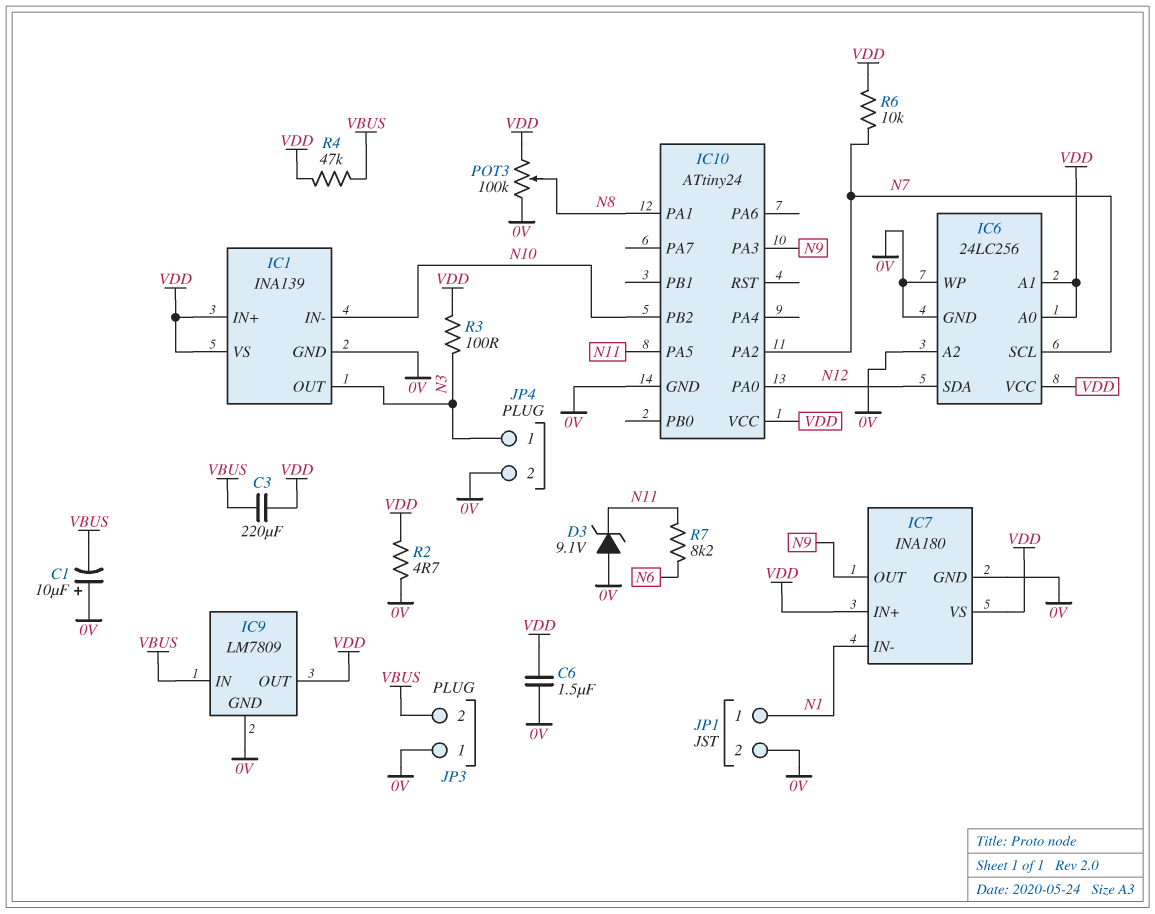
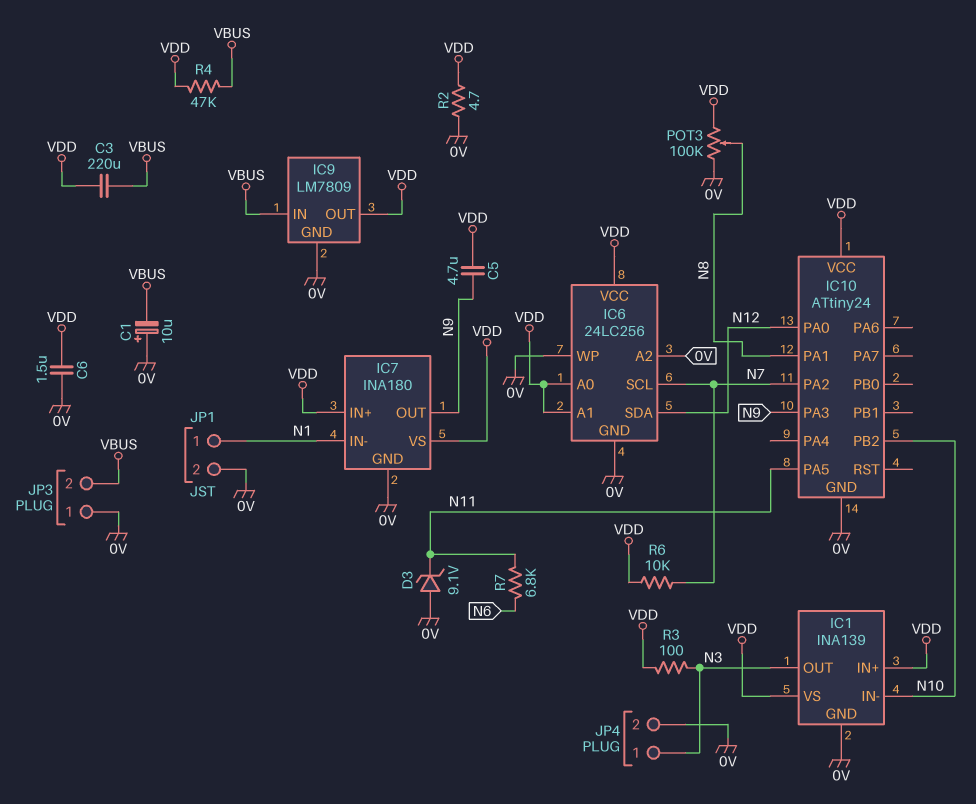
C5: none -> 4.7uF (N9, VDD)
R7: 8.2k (N6, N11) -> 6.8k (N6, N11)

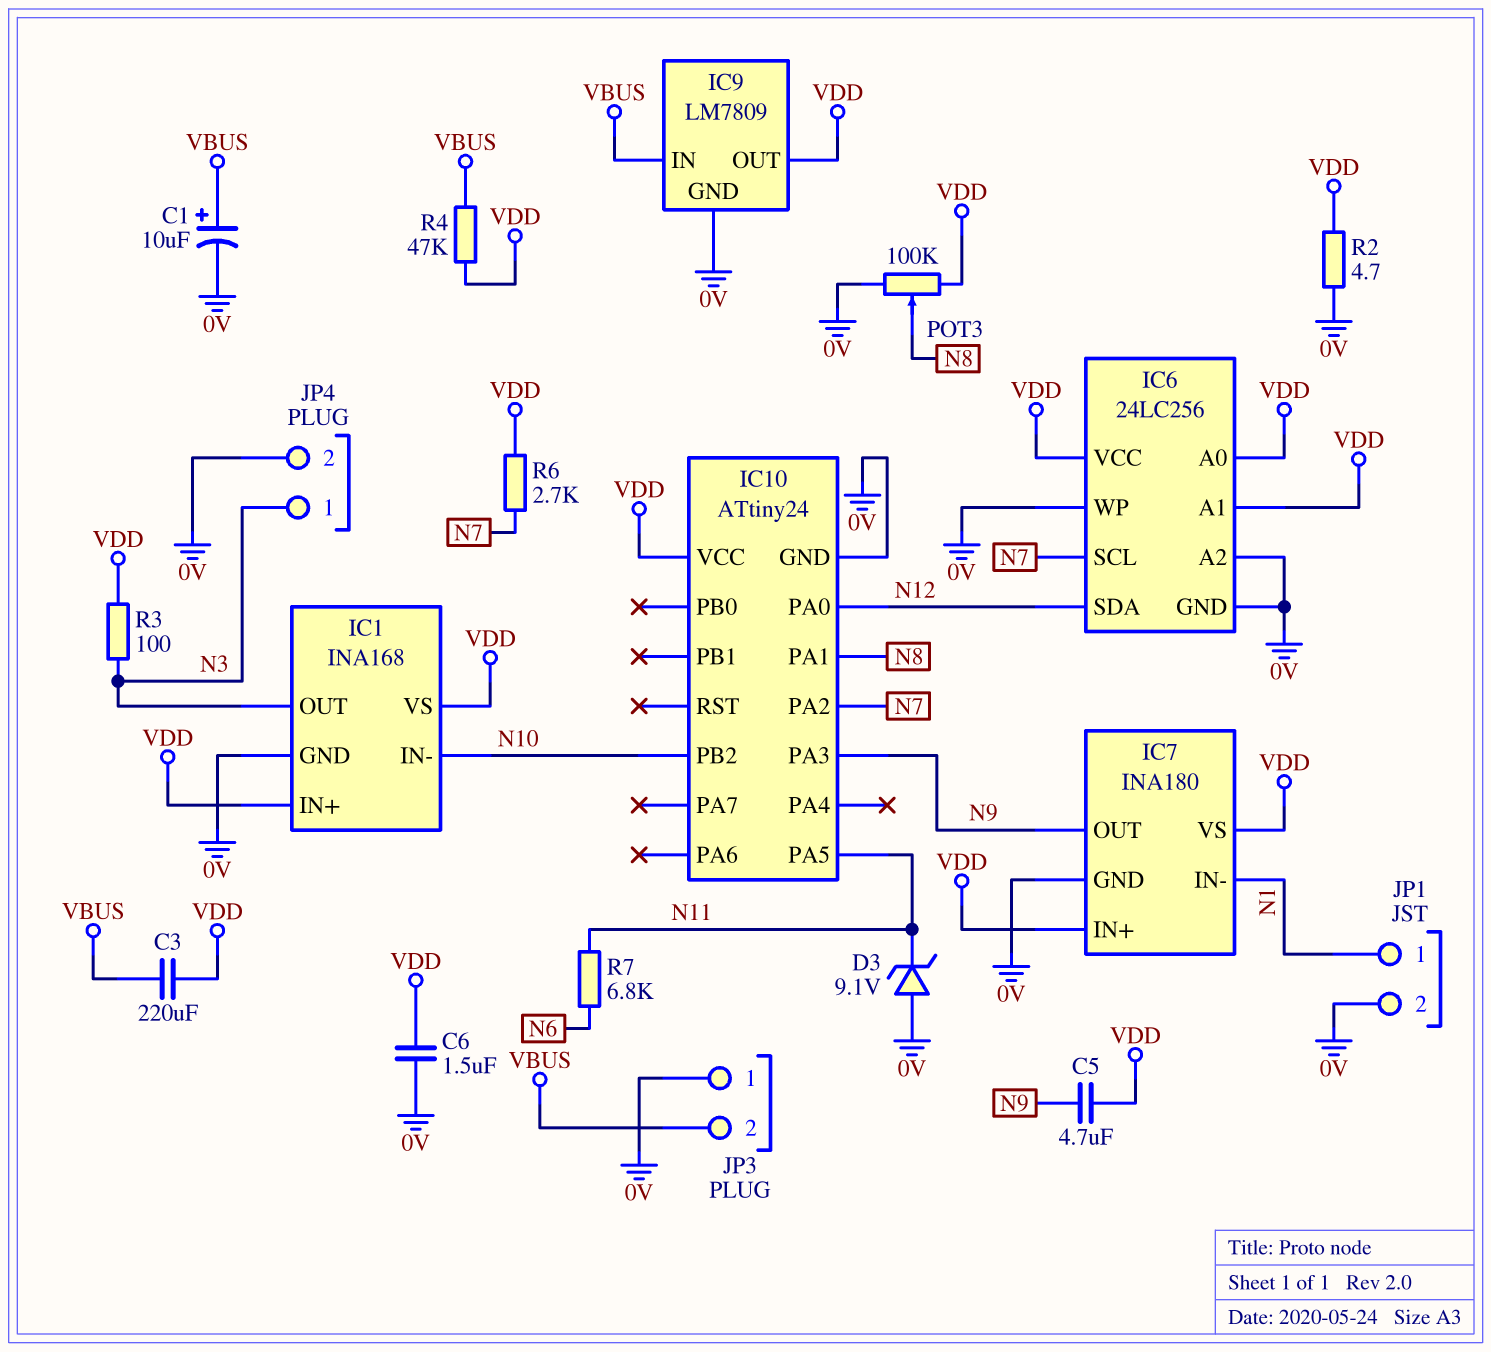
C1: 10uF (plus 0V, minus VBUS) -> 10uF (plus VBUS, minus 0V)
IC1: INA139 -> INA168
R6: 10k (N7, VDD) -> 2.7k (N7, VDD)

